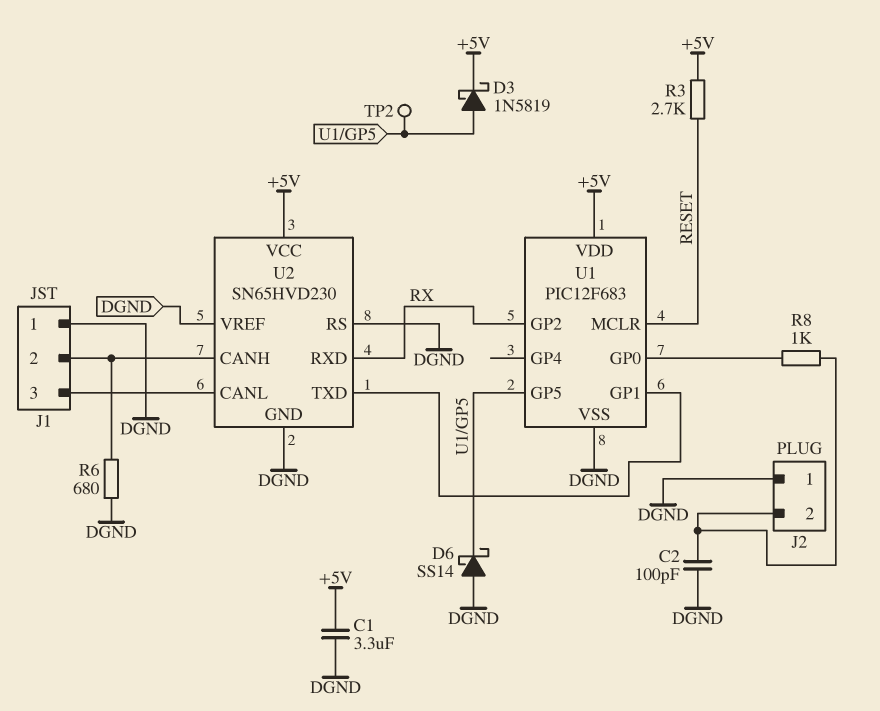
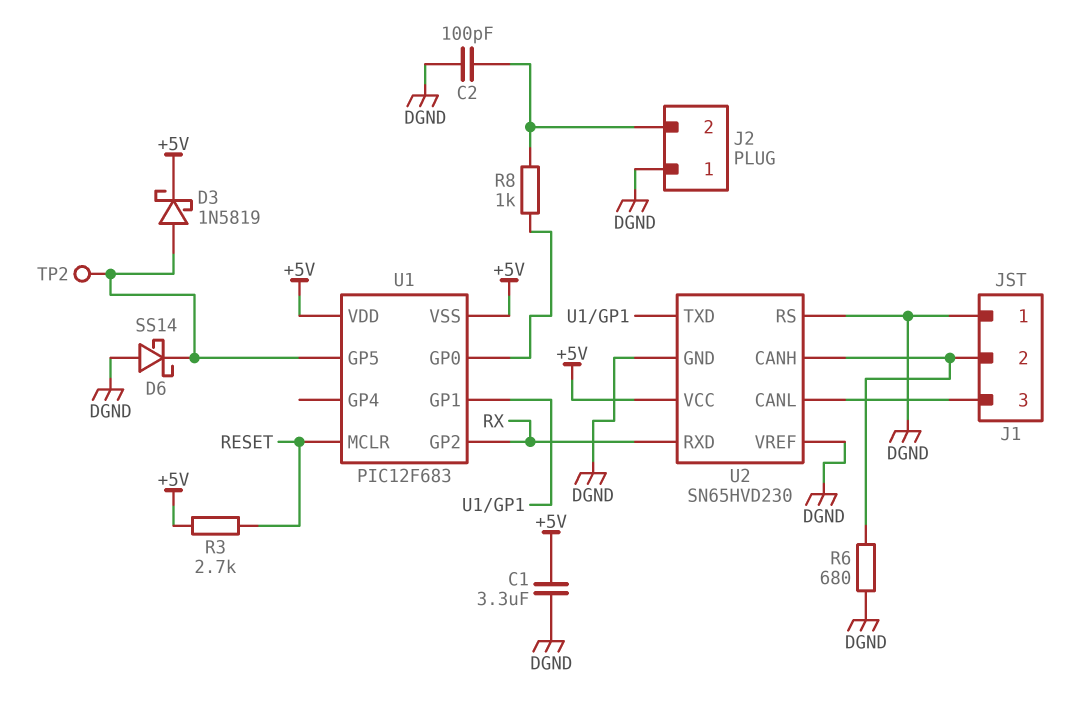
U1 pin VSS: DGND -> +5V

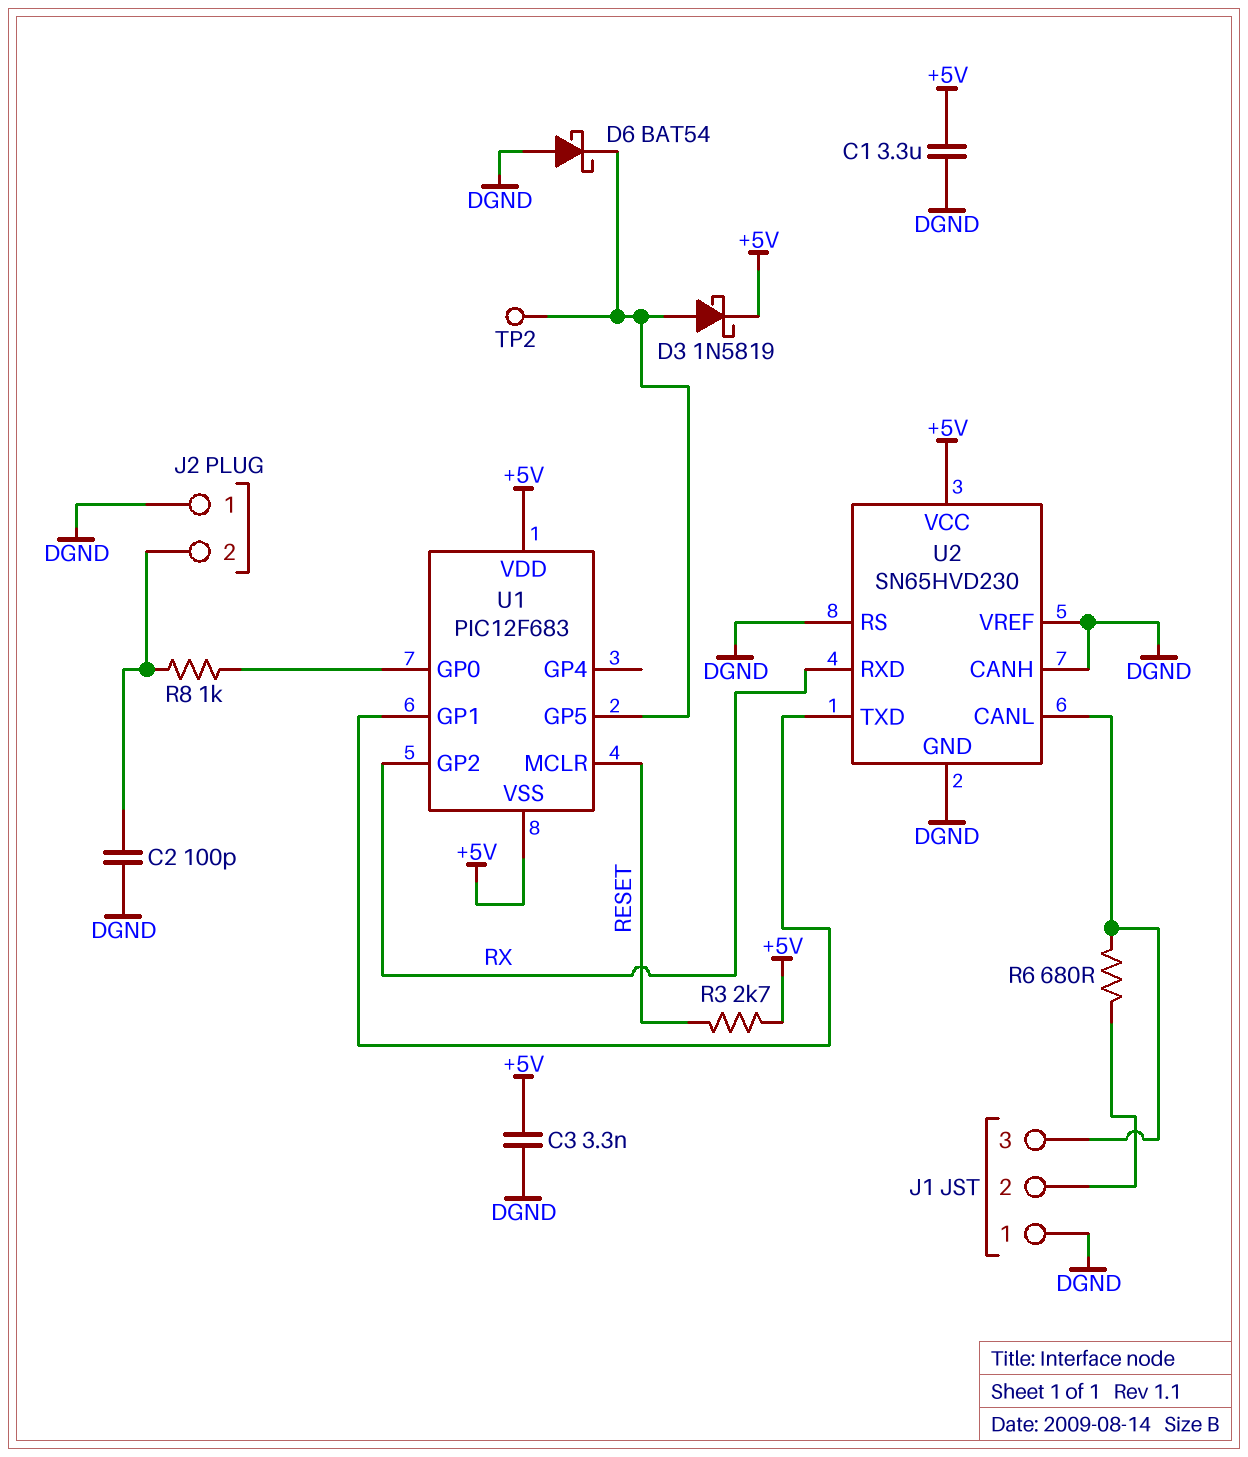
C3: none -> 3.3nF (+5V, DGND)
D6: schottky SS14 (A DGND, K U1/GP5) -> schottky BAT54 (A DGND, K U1/GP5)
R6: 680 (DGND, J1/2) -> 680 (J1/2, J1/3)
U2 pin CANH: J1/2 -> DGND

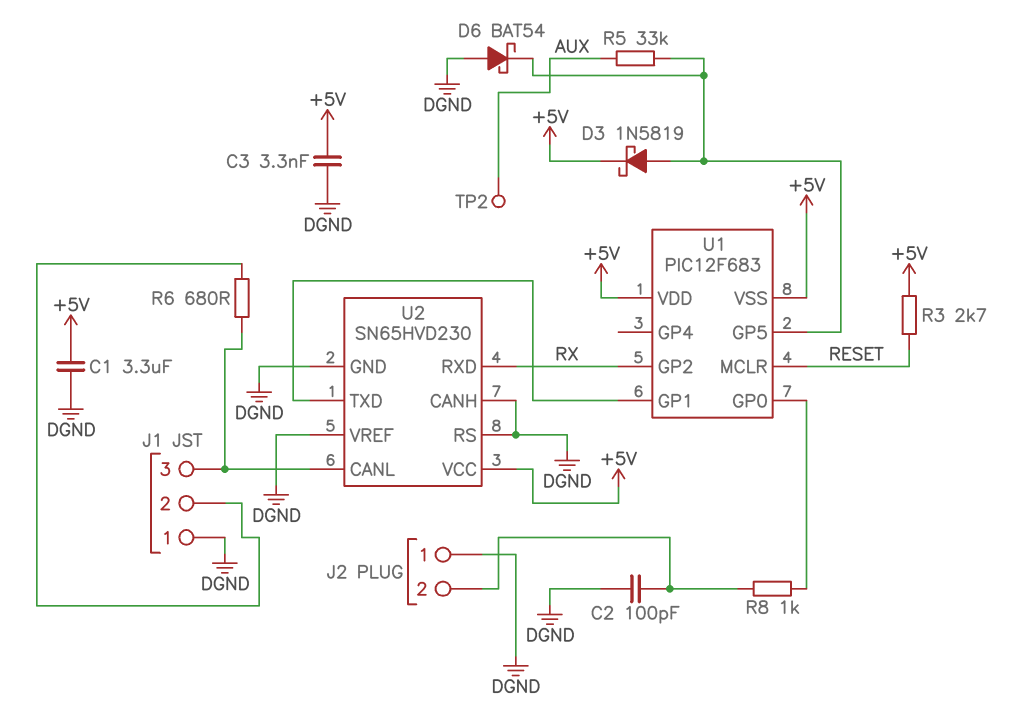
R5: none -> 33k (AUX, U1/GP5)
TP2: test point (U1/GP5) -> test point (AUX)

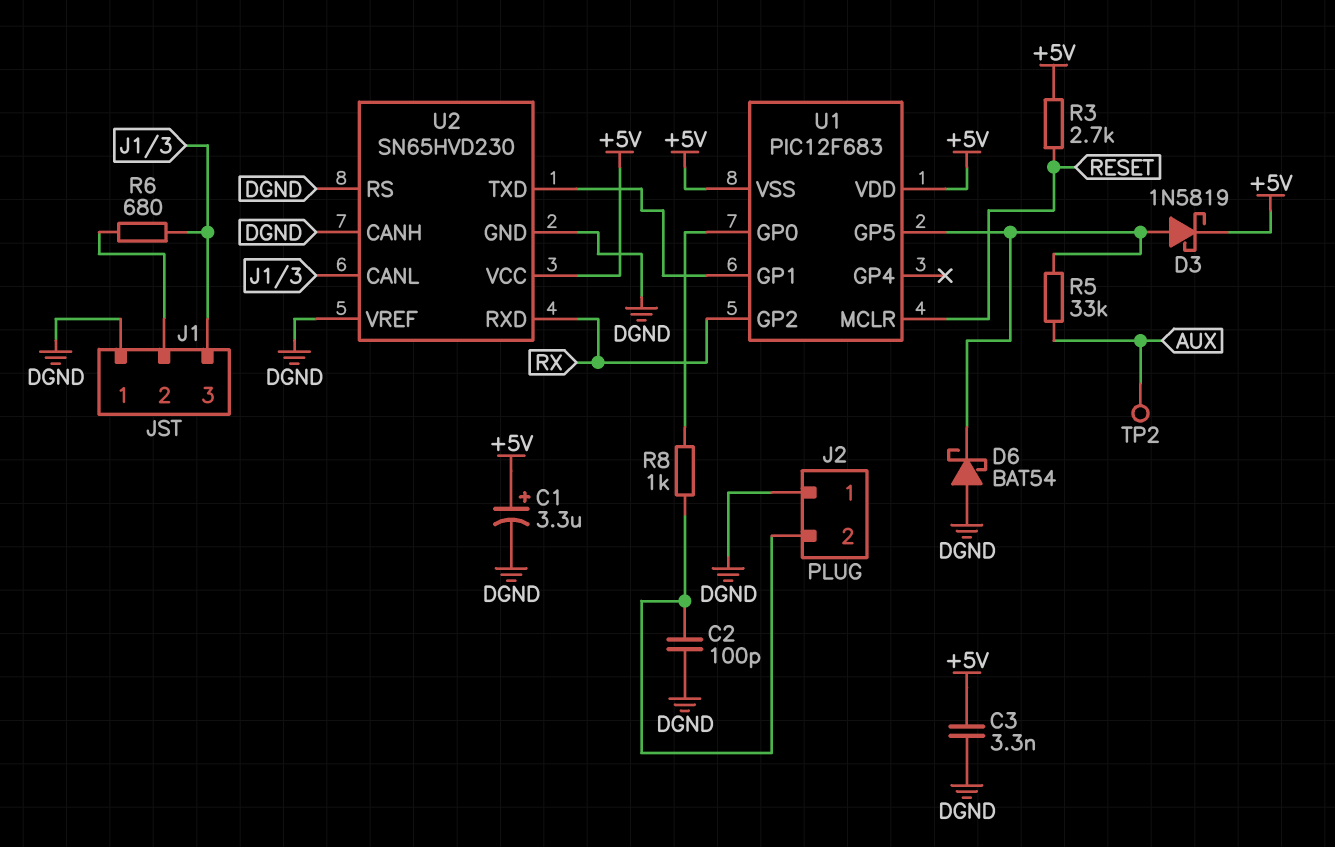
C1: 3.3uF (+5V, DGND) -> 3.3uF (plus +5V, minus DGND)

